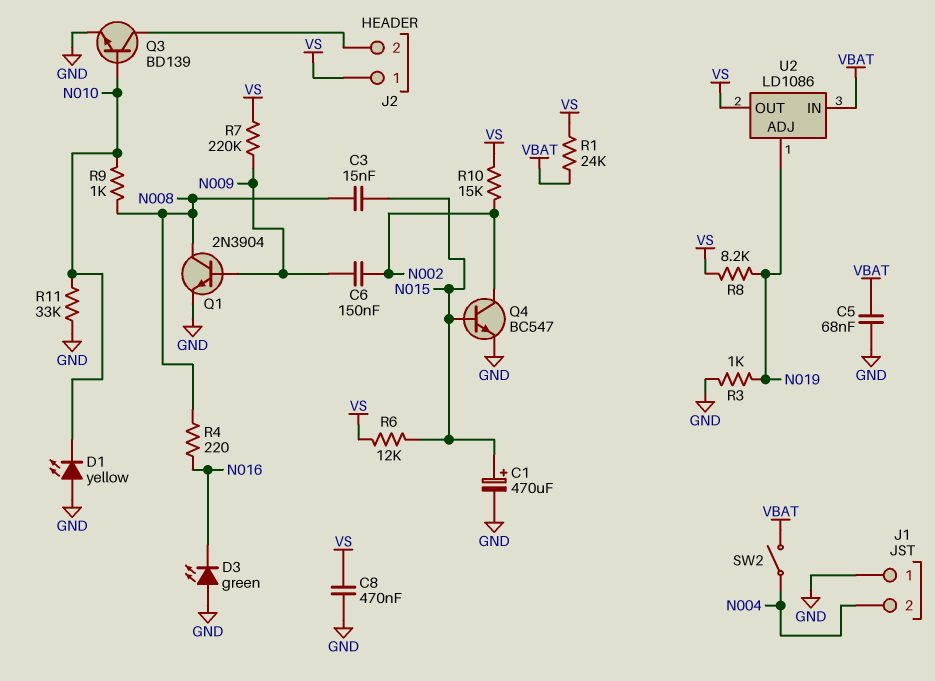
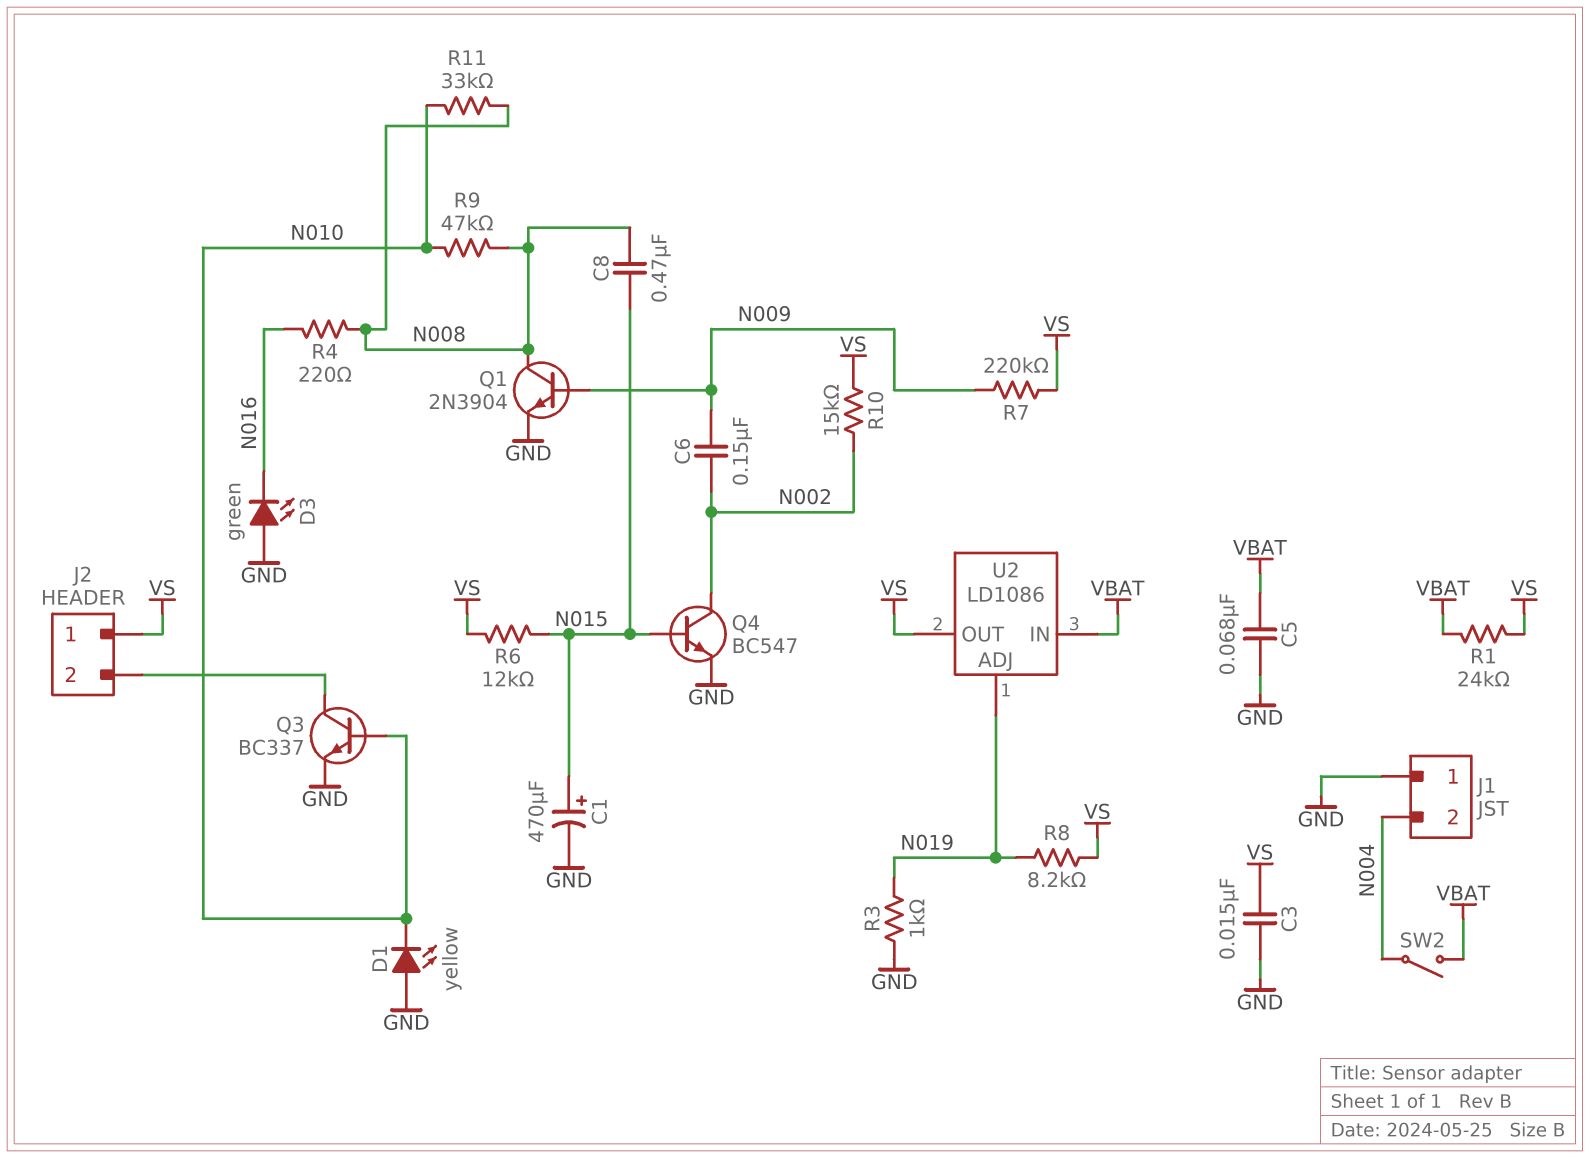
C3: 15nF (N008, N015) -> 15nF (GND, VS)
C8: 470nF (GND, VS) -> 470nF (N008, N015)
Q3: NPN BD139 (B N010, C J2/2, E GND) -> NPN BC337 (B N010, C J2/2, E GND)
R9: 1k (N008, N010) -> 47k (N008, N010)
R11: 33k (GND, N010) -> 33k (N008, N010)

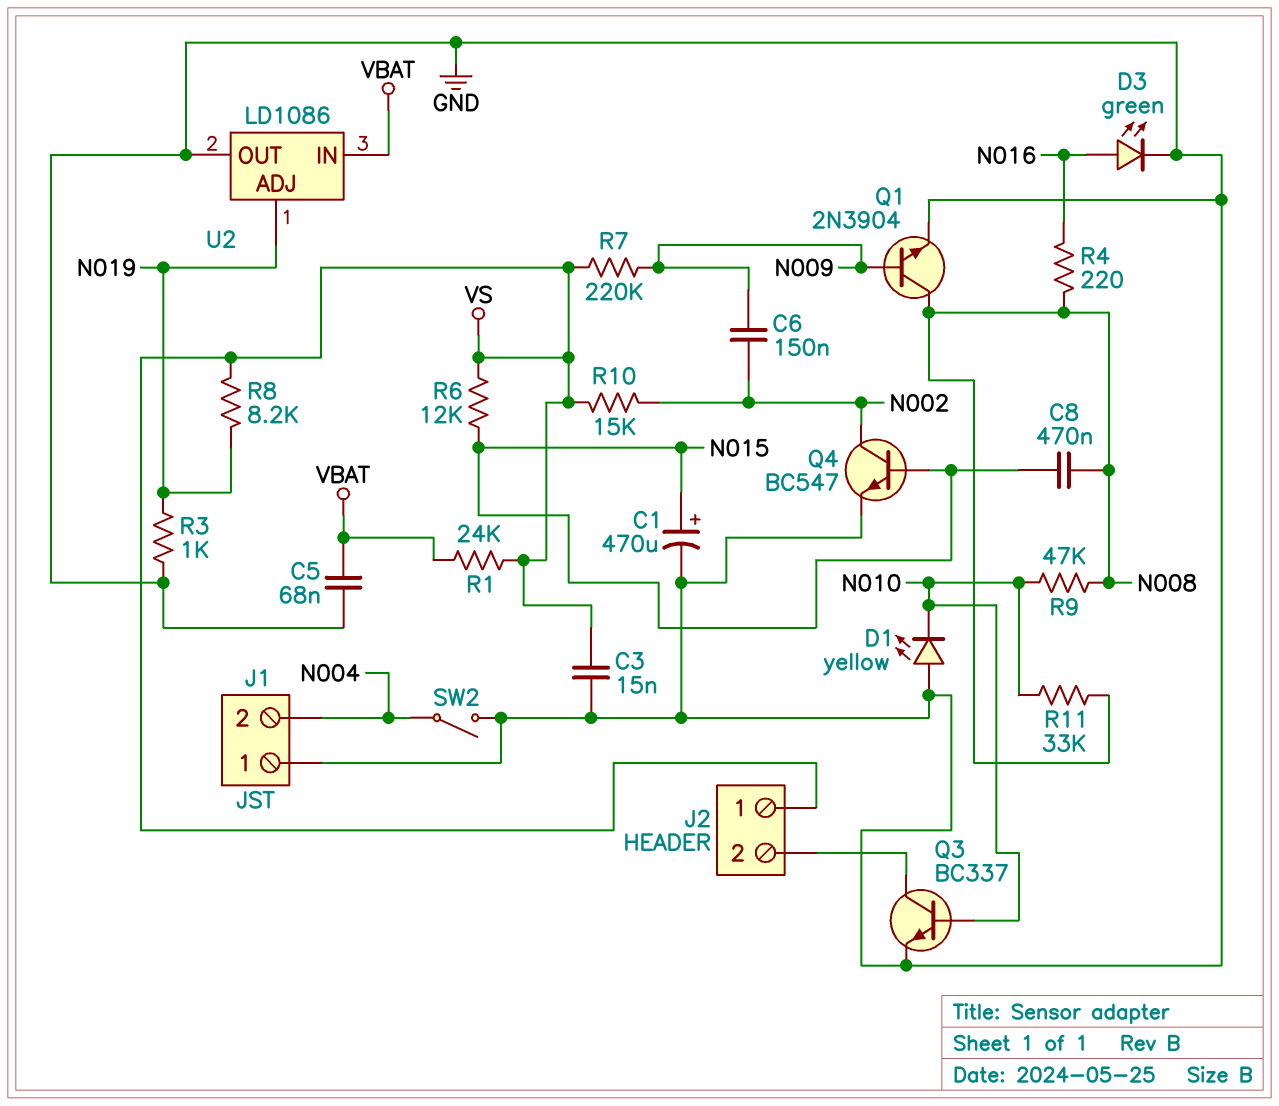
D3: LED green (A GND, K N016) -> LED green (A N016, K GND)
SW2: switch (N004, VBAT) -> switch (GND, N004)
U2 pin OUT: VS -> GND

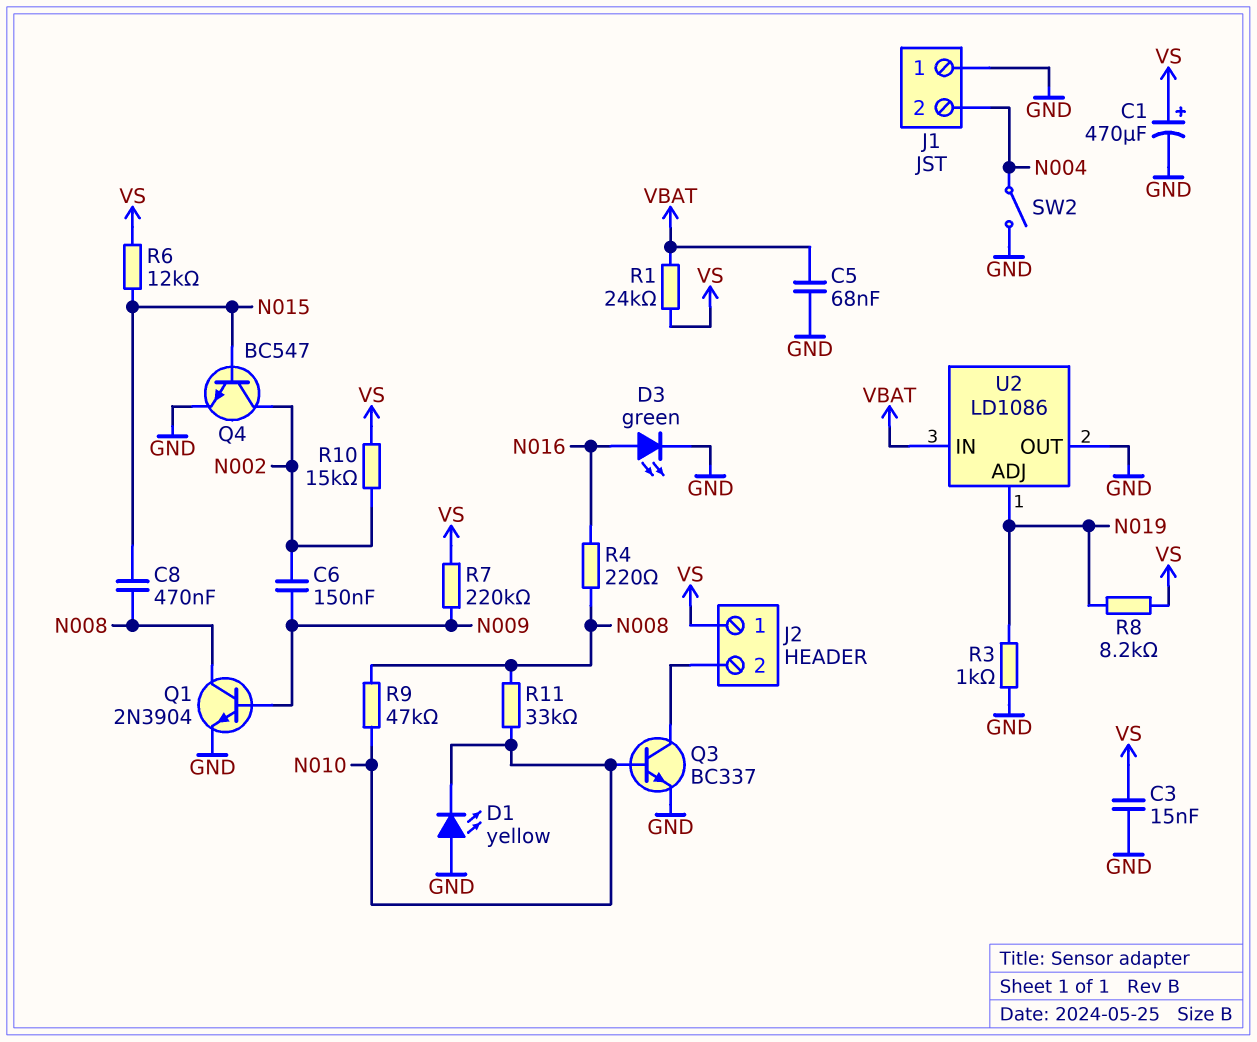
C1: 470uF (plus N015, minus GND) -> 470uF (plus VS, minus GND)

